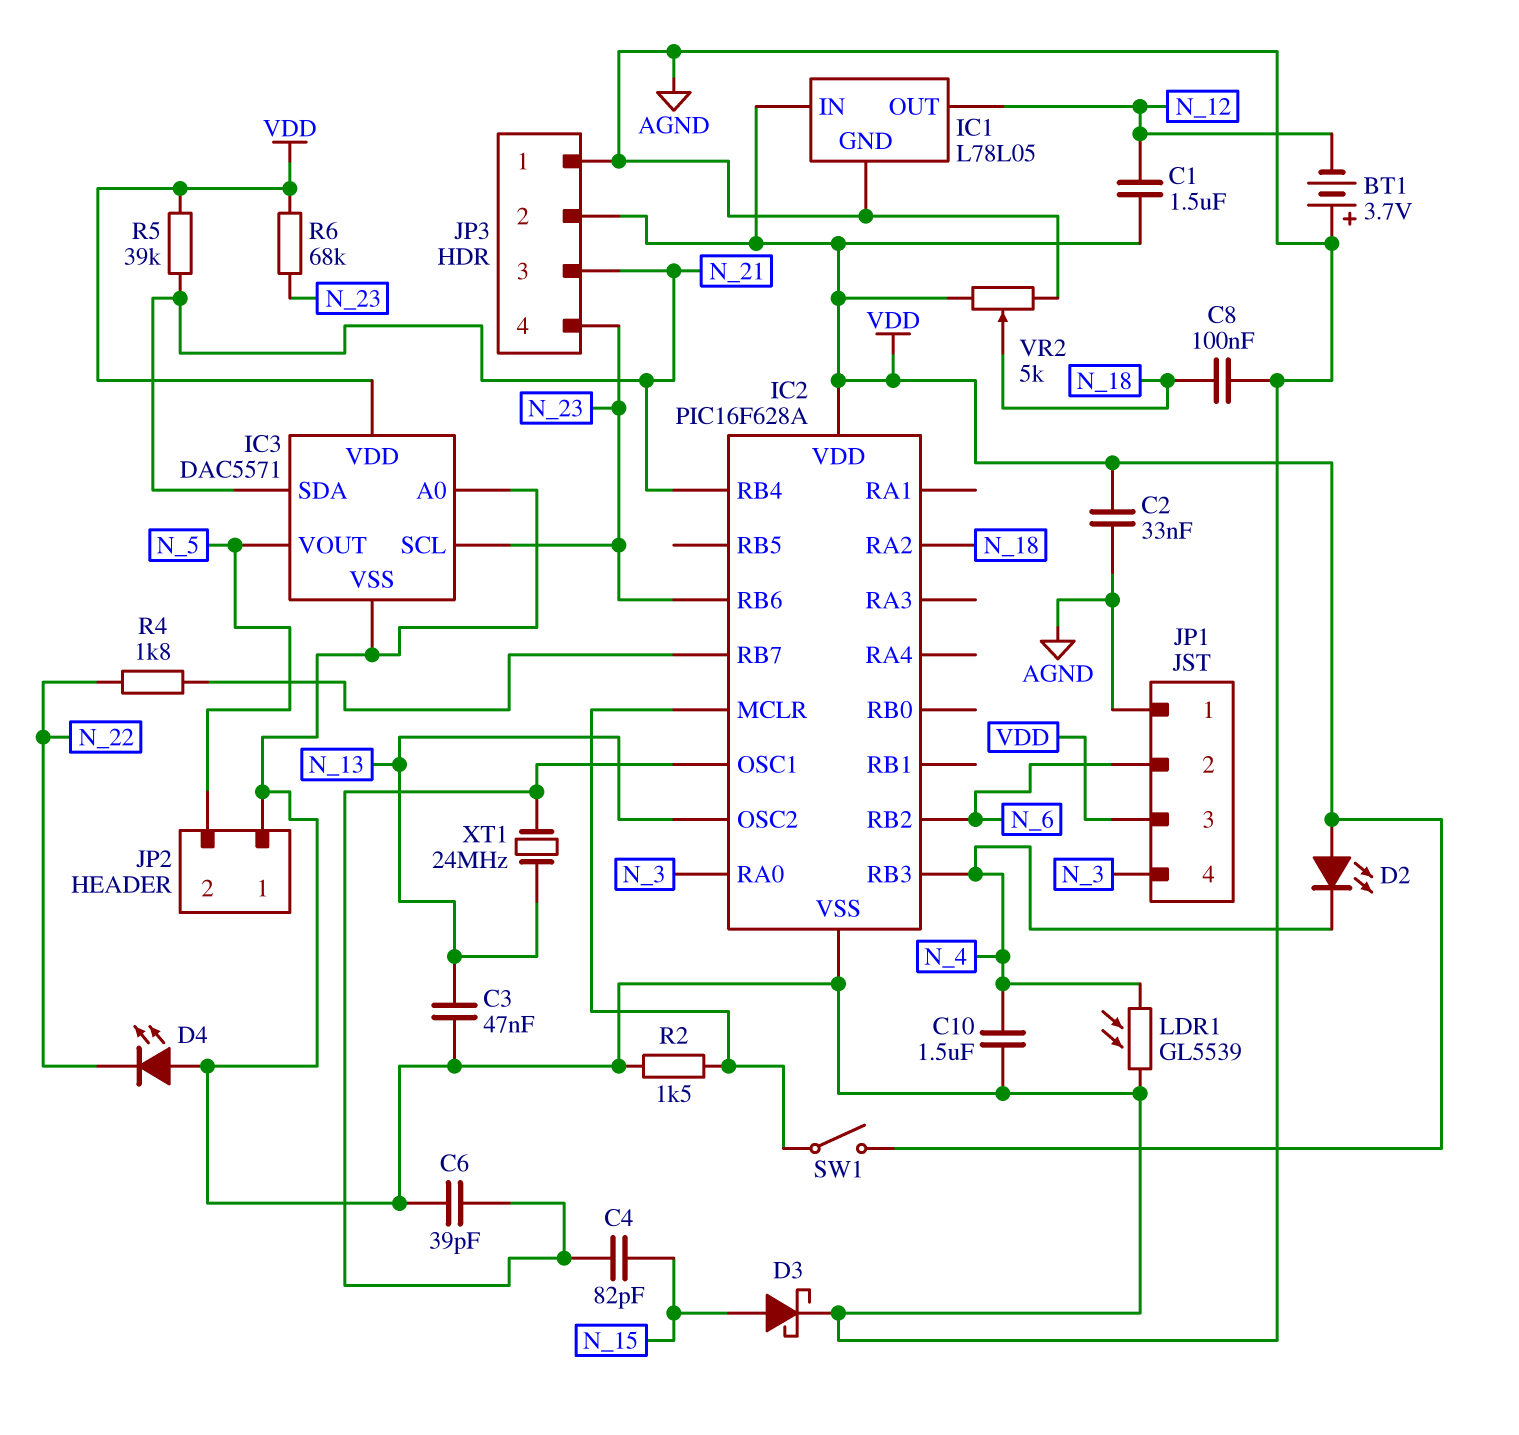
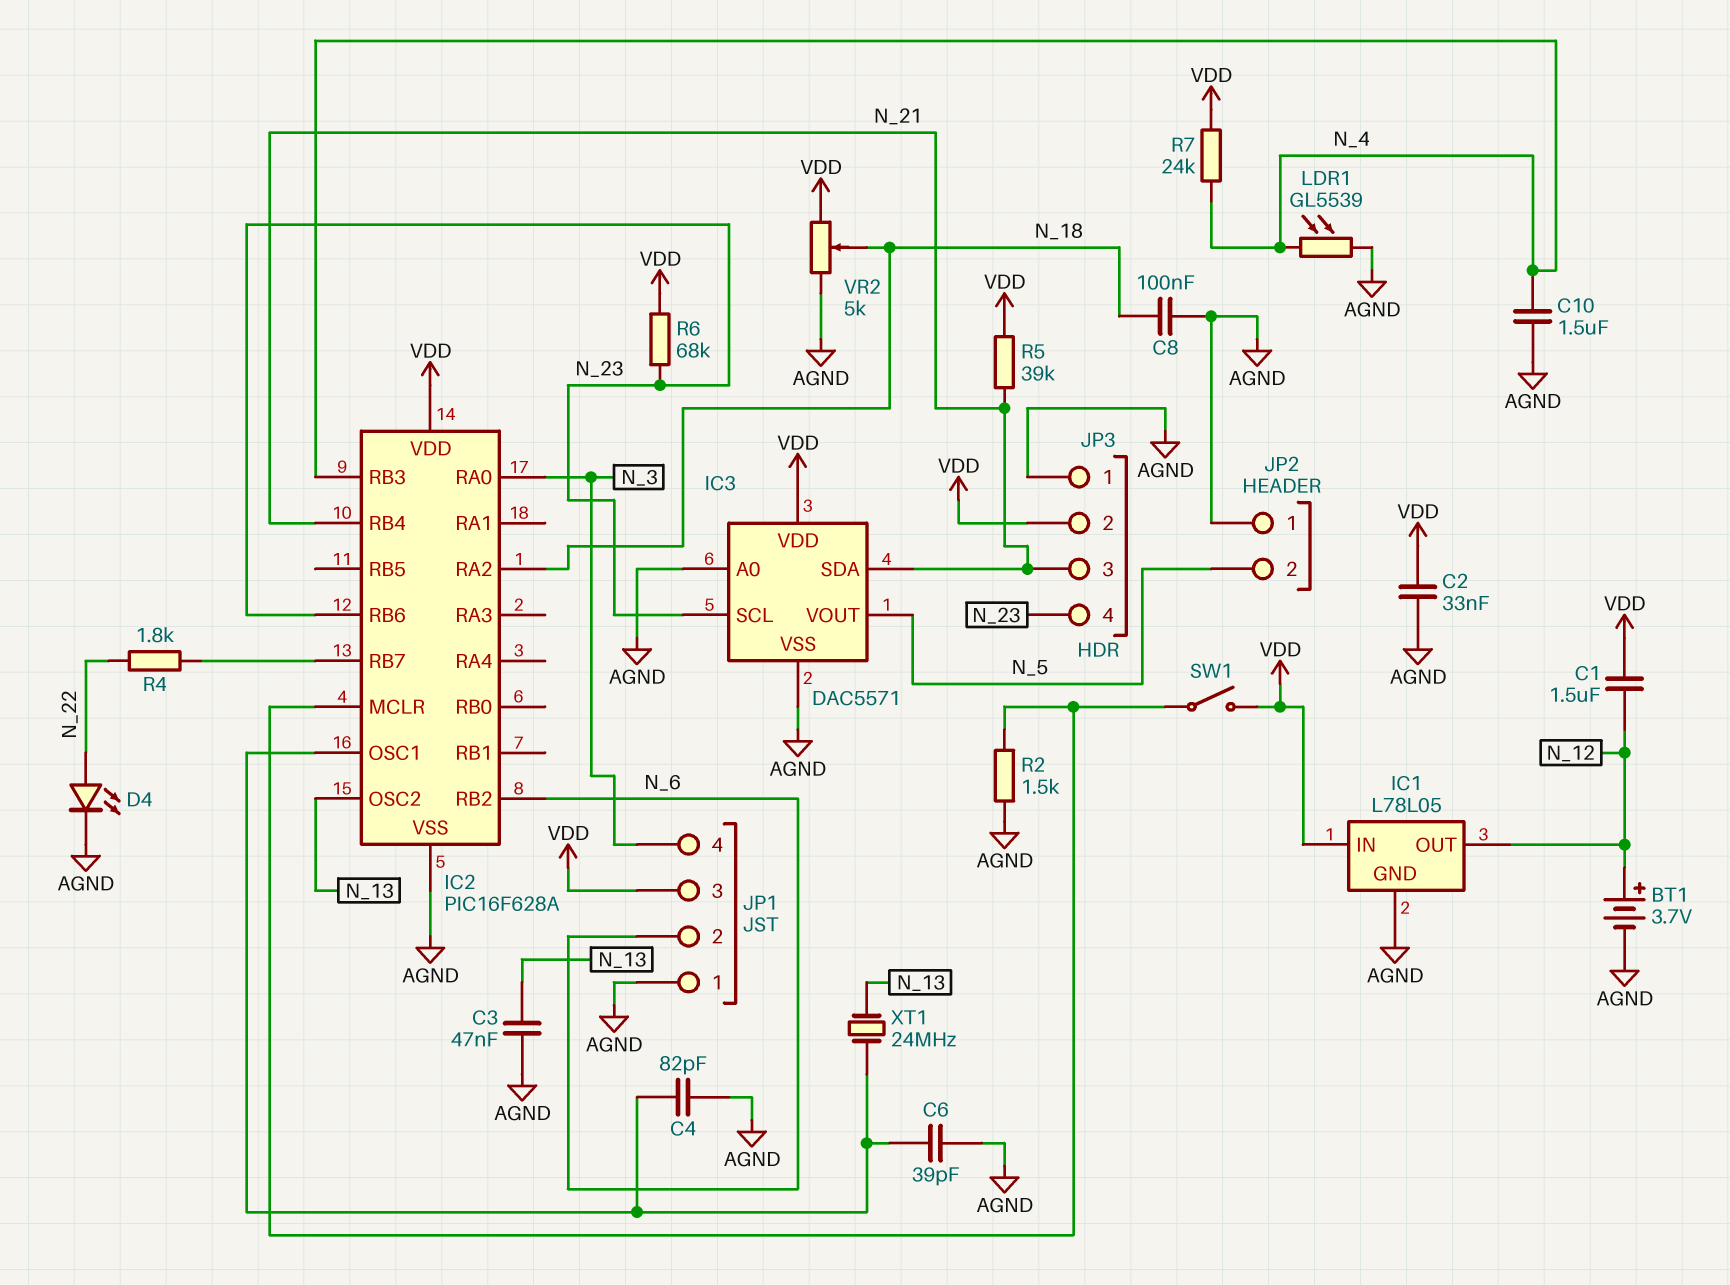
BT1: 3.7V (plus AGND, minus N_12) -> 3.7V (plus N_12, minus AGND)
C4: 82pF (IC2/OSC1, N_15) -> 82pF (AGND, IC2/OSC1)
D2: LED (A VDD, K N_4) -> none
D3: schottky (A N_15, K AGND) -> none
D4: LED (A AGND, K N_22) -> LED (A N_22, K AGND)
R7: none -> 24k (N_4, VDD)

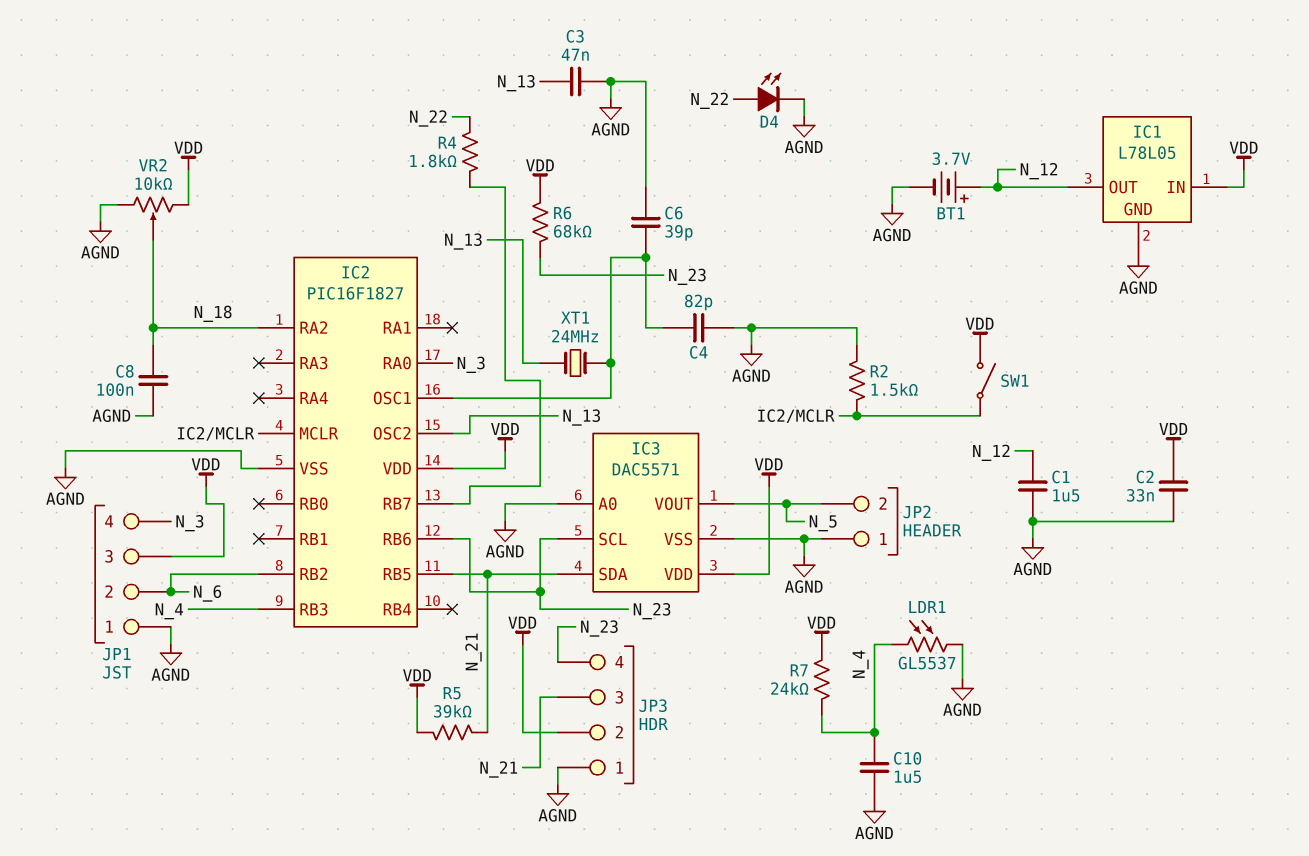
C1: 1.5uF (N_12, VDD) -> 1.5uF (AGND, N_12)
IC2: PIC16F628A -> PIC16F1827
IC2 pin RB4: N_21 -> none
IC2 pin RB5: none -> N_21
LDR1: GL5539 (AGND, N_4) -> GL5537 (AGND, N_4)
VR2: 5k (AGND, VDD, wiper N_18) -> 10k (AGND, VDD, wiper N_18)

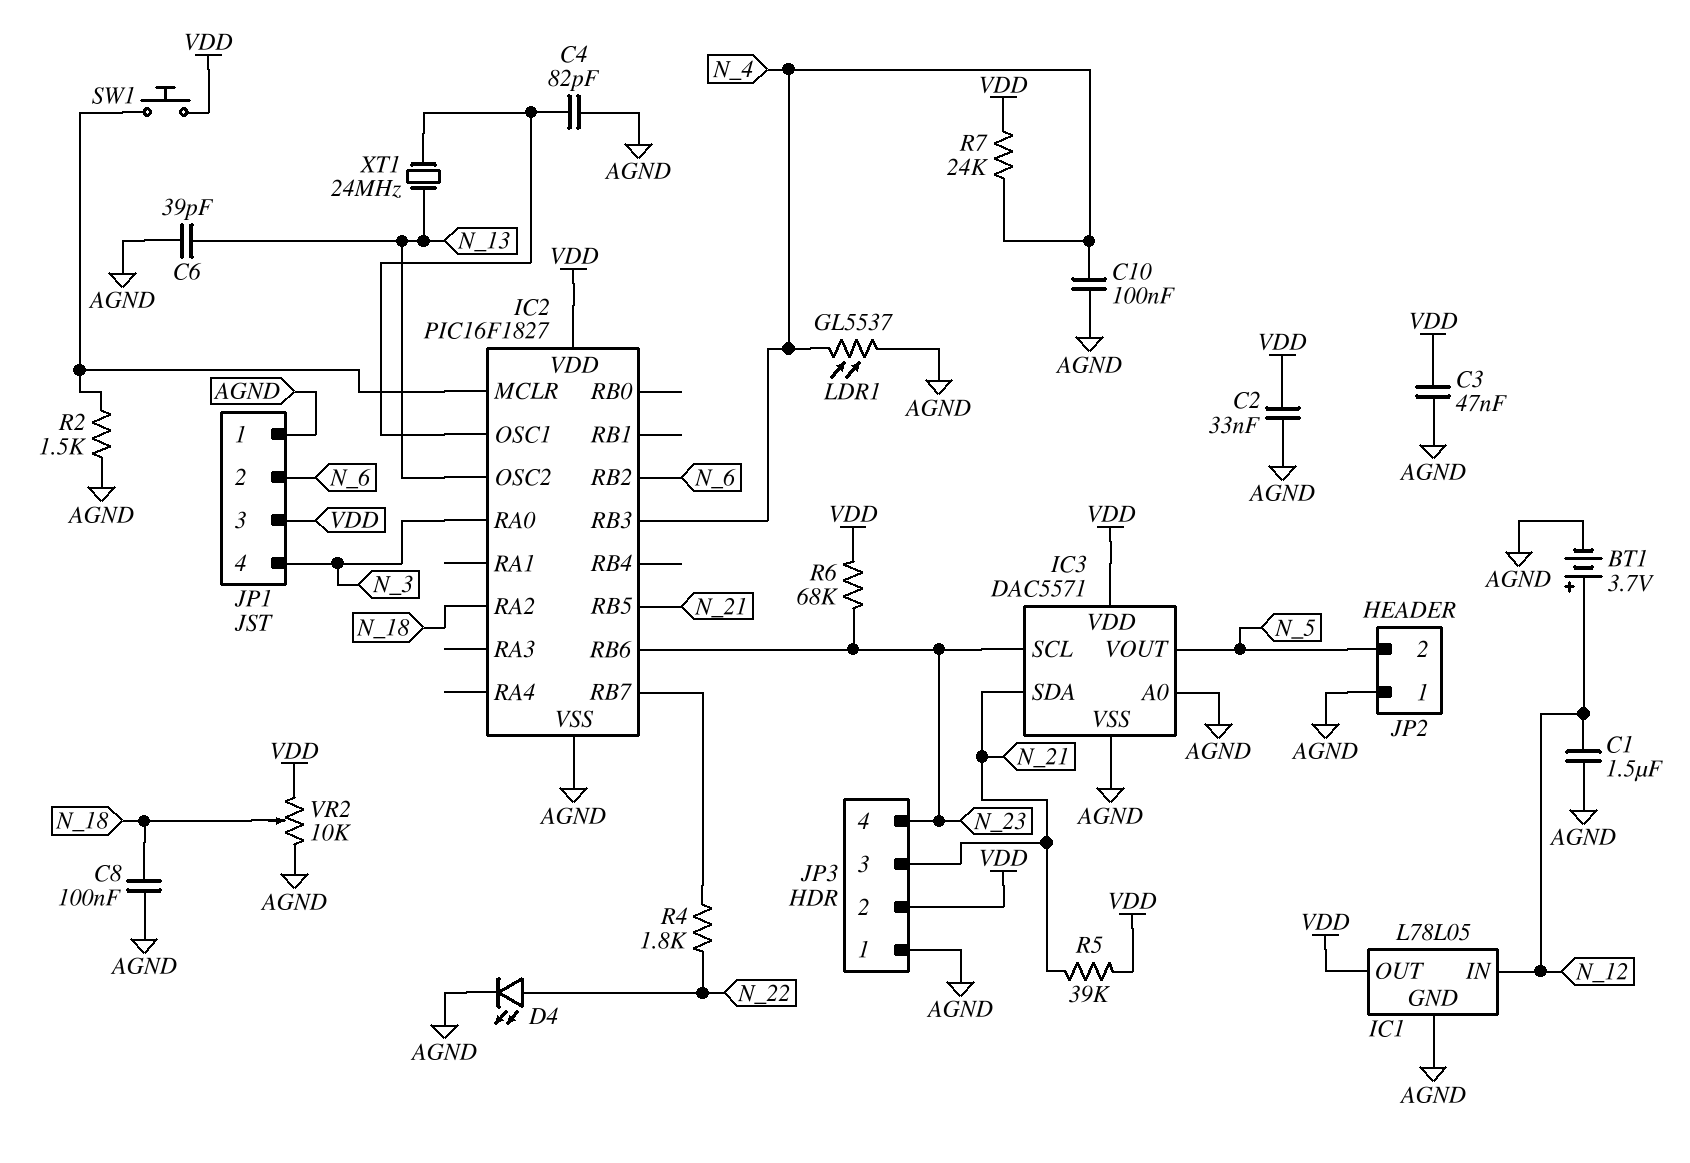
C3: 47nF (AGND, N_13) -> 47nF (AGND, VDD)
C6: 39pF (AGND, IC2/OSC1) -> 39pF (AGND, N_13)
C10: 1.5uF (AGND, N_4) -> 100nF (AGND, N_4)
IC1 pin IN: VDD -> N_12
IC1 pin OUT: N_12 -> VDD
SW1: switch (IC2/MCLR, VDD) -> button (IC2/MCLR, VDD)

